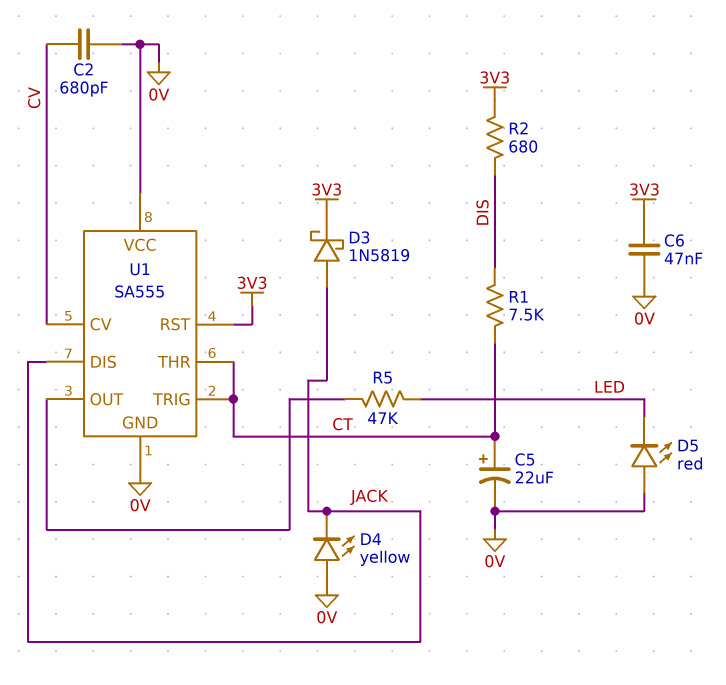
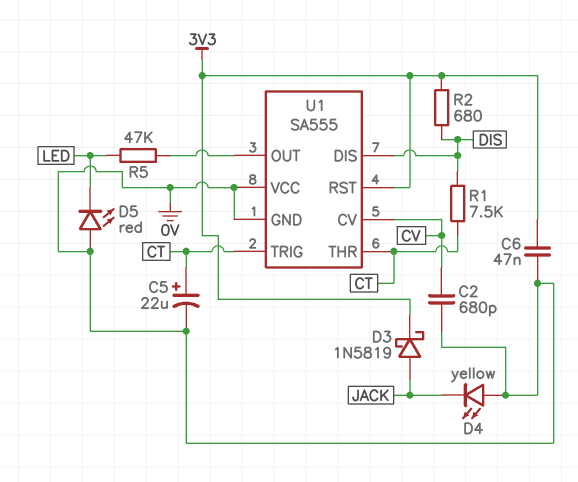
U1 pin DIS: JACK -> DIS

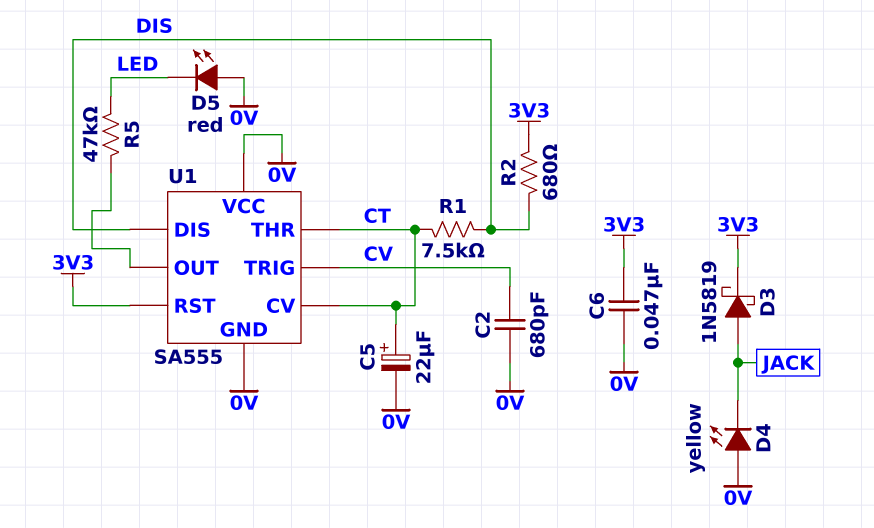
U1 pin CV: CV -> CT
U1 pin TRIG: CT -> CV

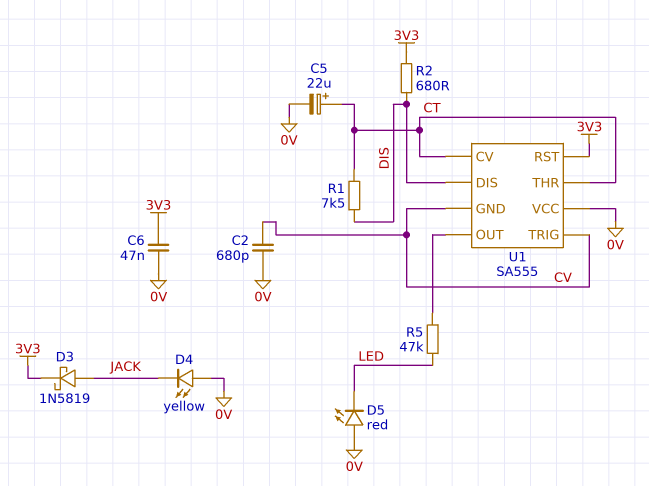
U1 pin GND: 0V -> CV

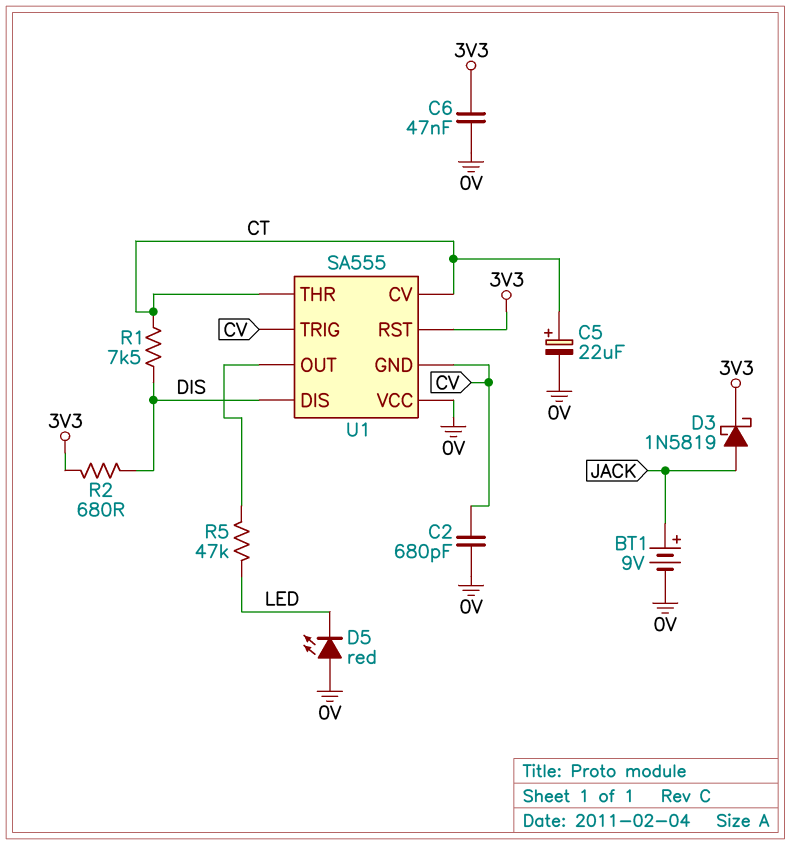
BT1: none -> 9V (plus JACK, minus 0V)
D4: LED yellow (A 0V, K JACK) -> none

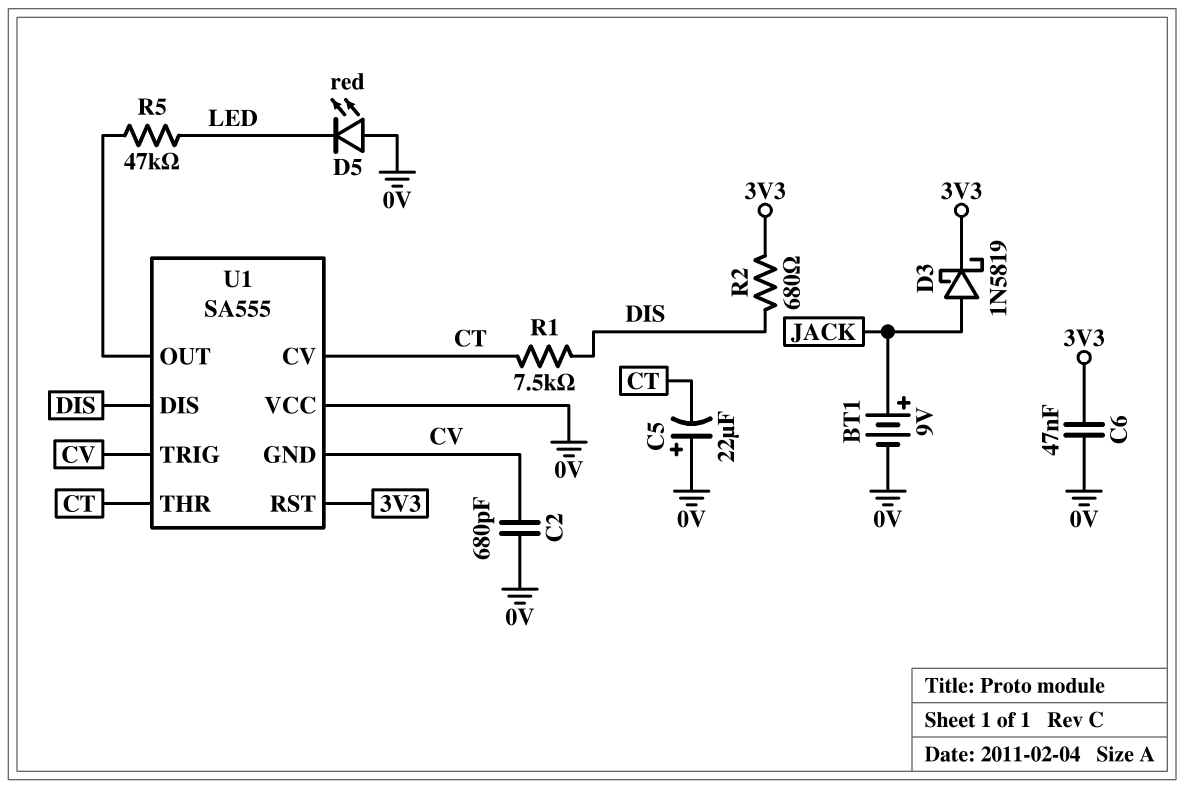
C5: 22uF (plus CT, minus 0V) -> 22uF (plus 0V, minus CT)

